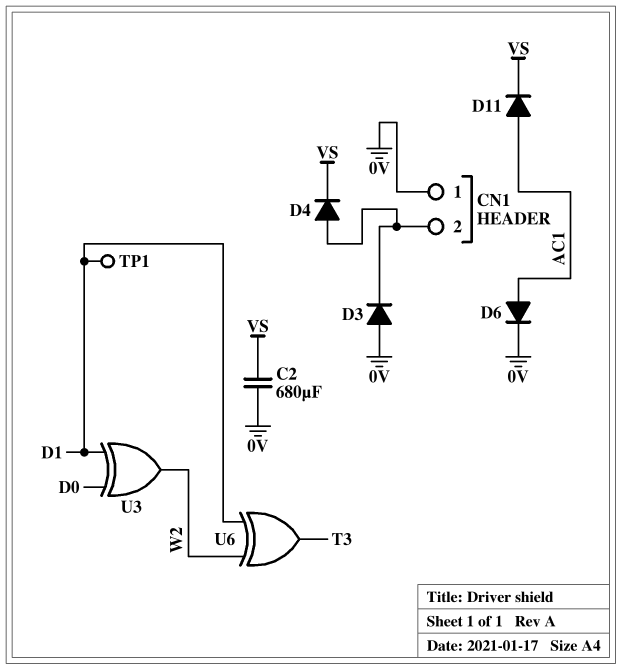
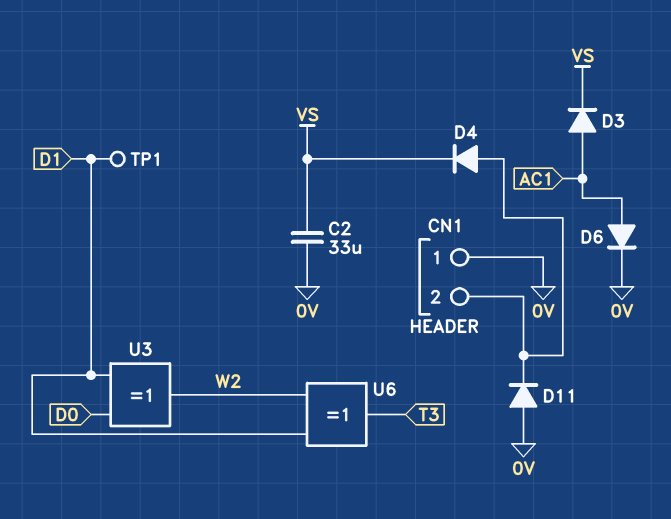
C2: 680uF (0V, VS) -> 33uF (0V, VS)
D3: diode (A 0V, K CN1/2) -> diode (A AC1, K VS)
D11: diode (A AC1, K VS) -> diode (A 0V, K CN1/2)

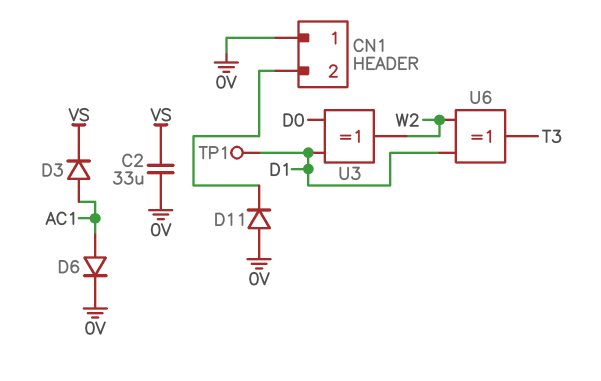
D4: diode (A CN1/2, K VS) -> none

